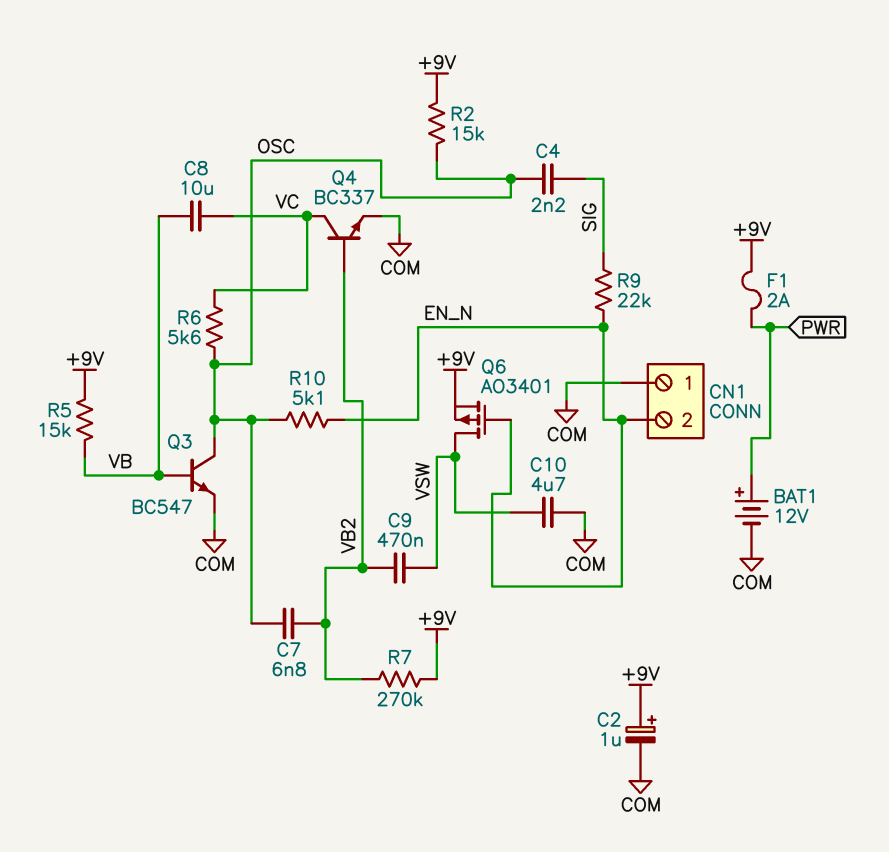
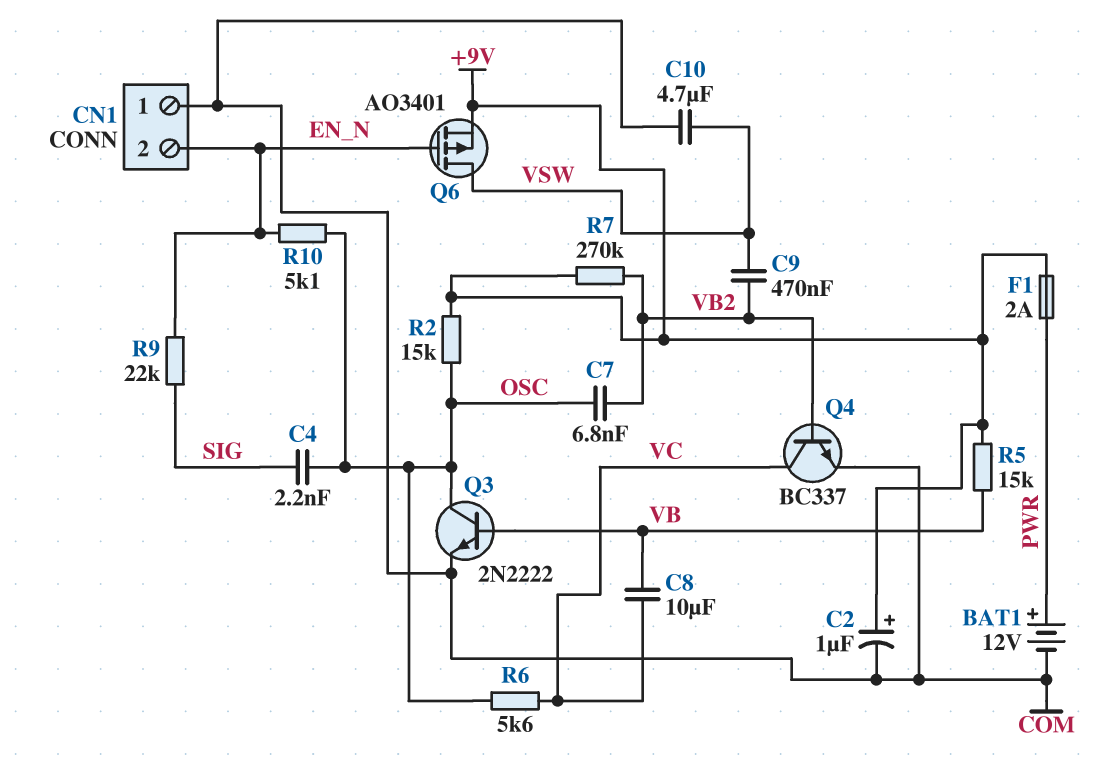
Q3: NPN BC547 (B VB, C OSC, E COM) -> NPN 2N2222 (B VB, C OSC, E COM)

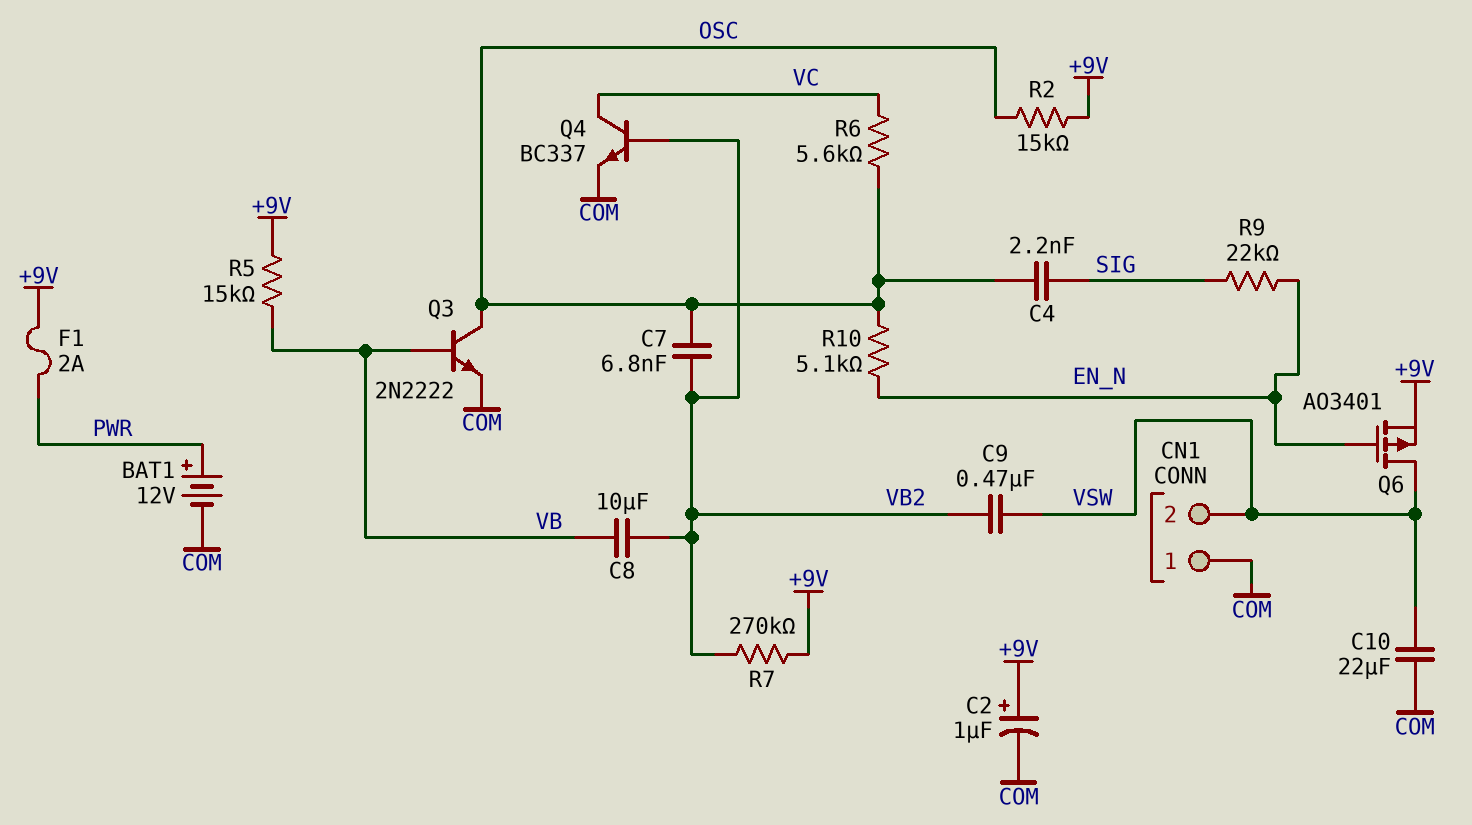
C8: 10uF (VB, VC) -> 10uF (VB, VB2)
C10: 4.7uF (COM, VSW) -> 22uF (COM, VSW)
CN1 pin 2: EN_N -> VSW

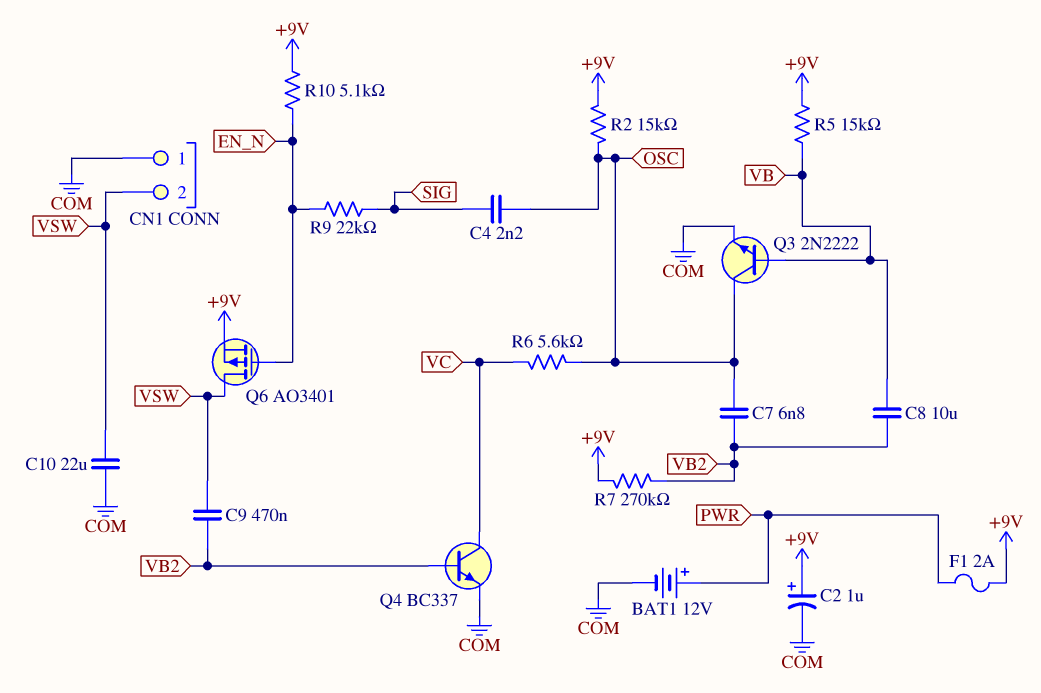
R10: 5.1k (EN_N, OSC) -> 5.1k (+9V, EN_N)

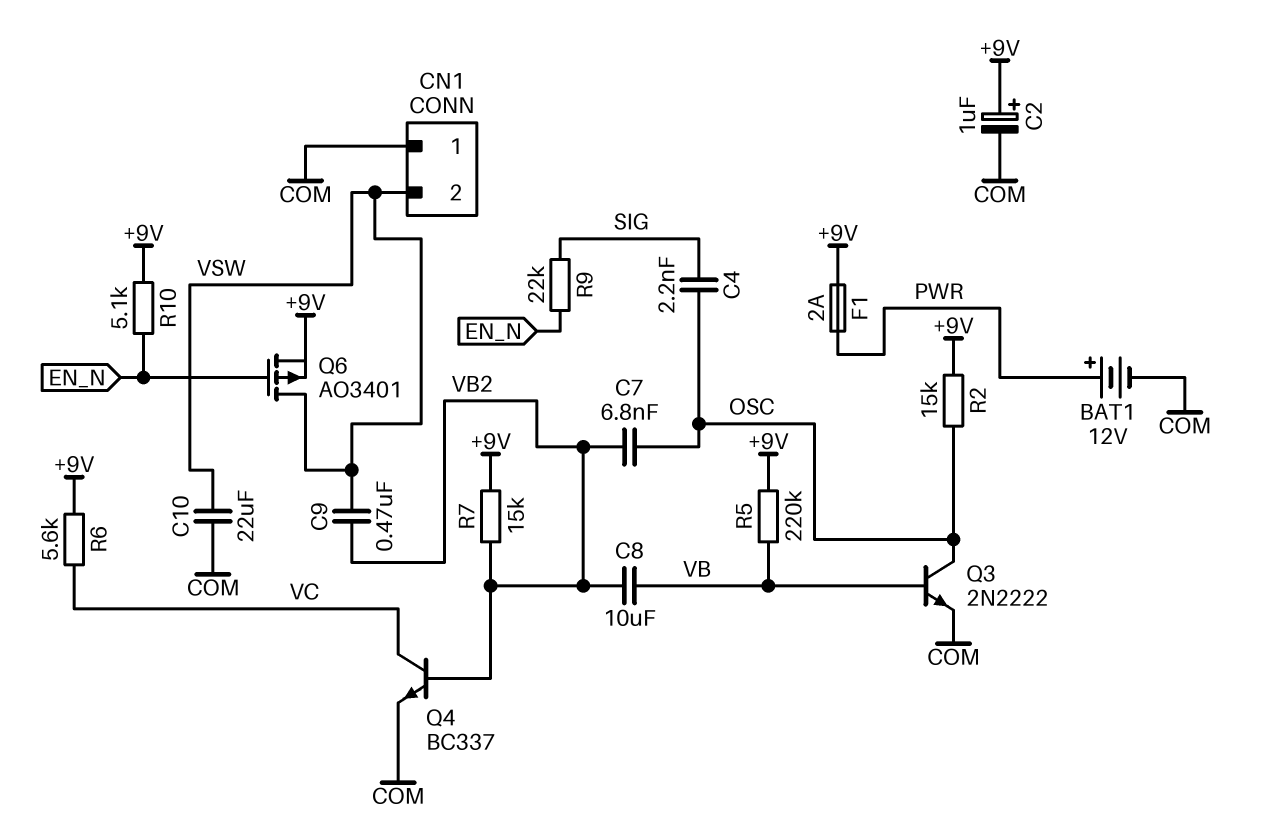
R5: 15k (+9V, VB) -> 220k (+9V, VB)
R6: 5.6k (OSC, VC) -> 5.6k (+9V, VC)
R7: 270k (+9V, VB2) -> 15k (+9V, VB2)

